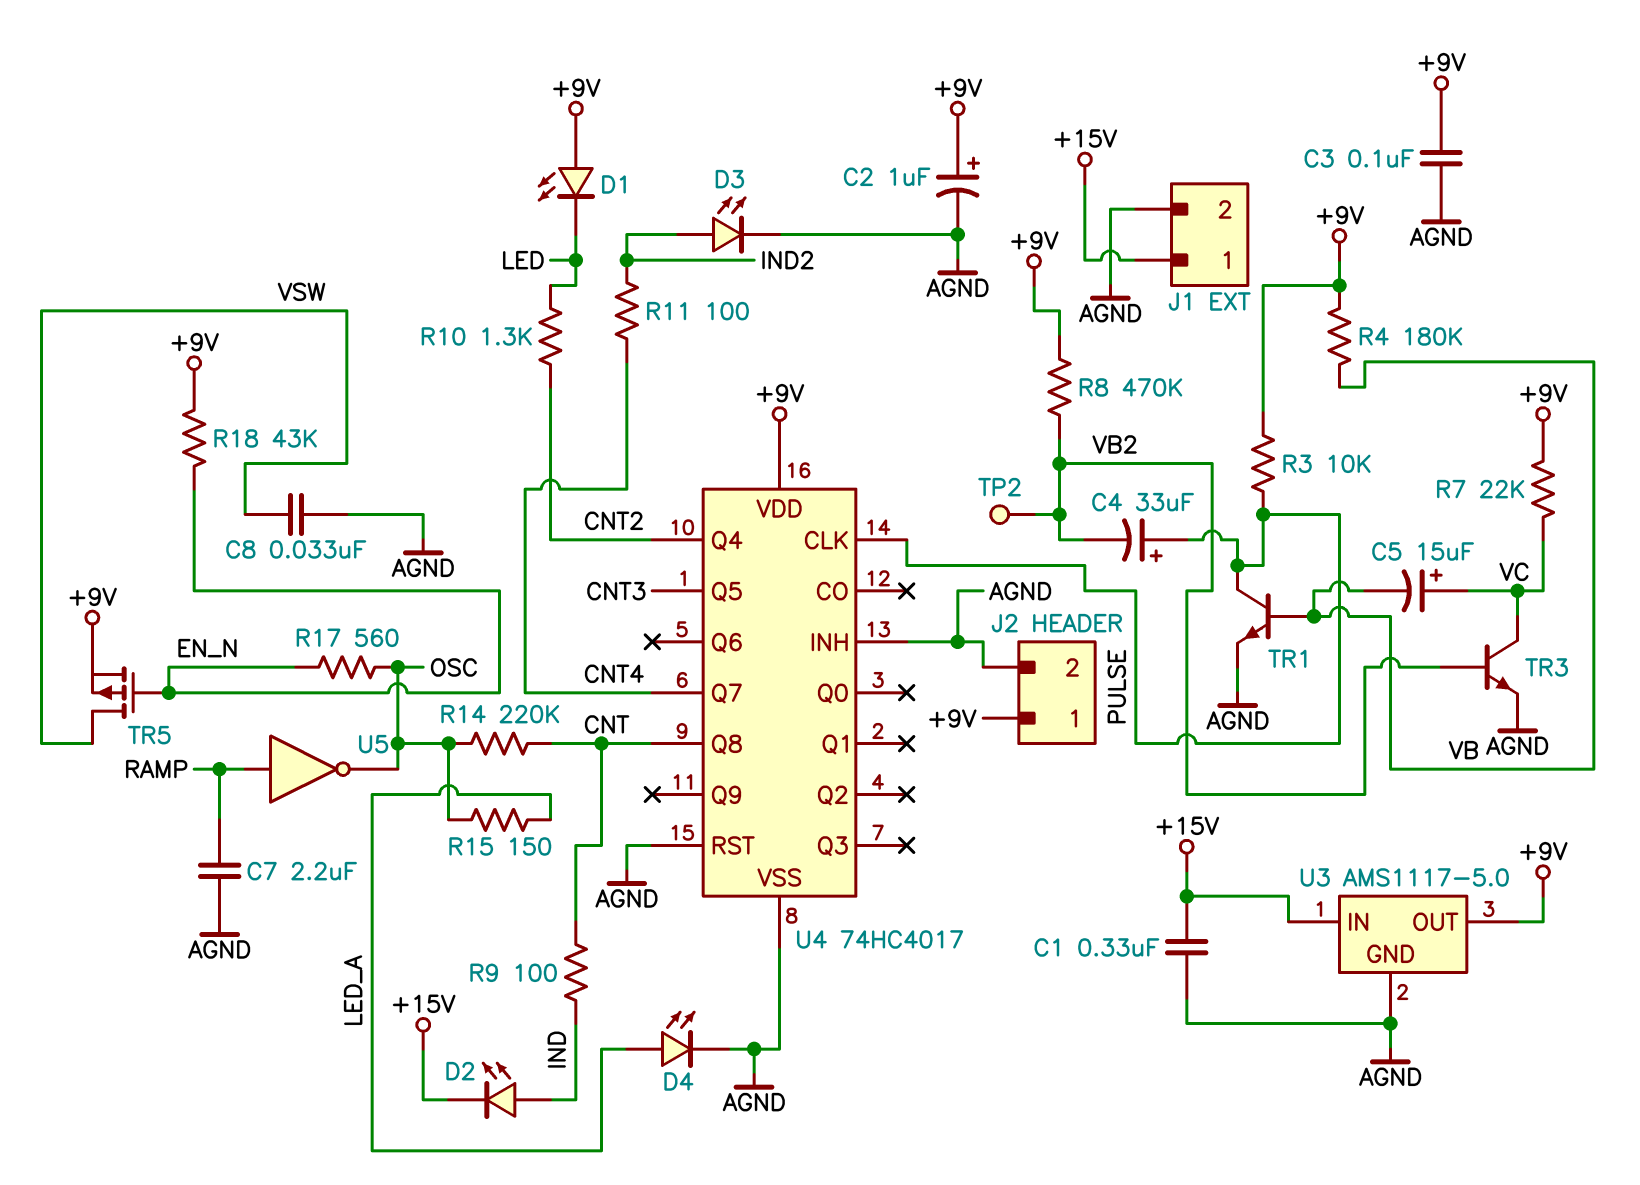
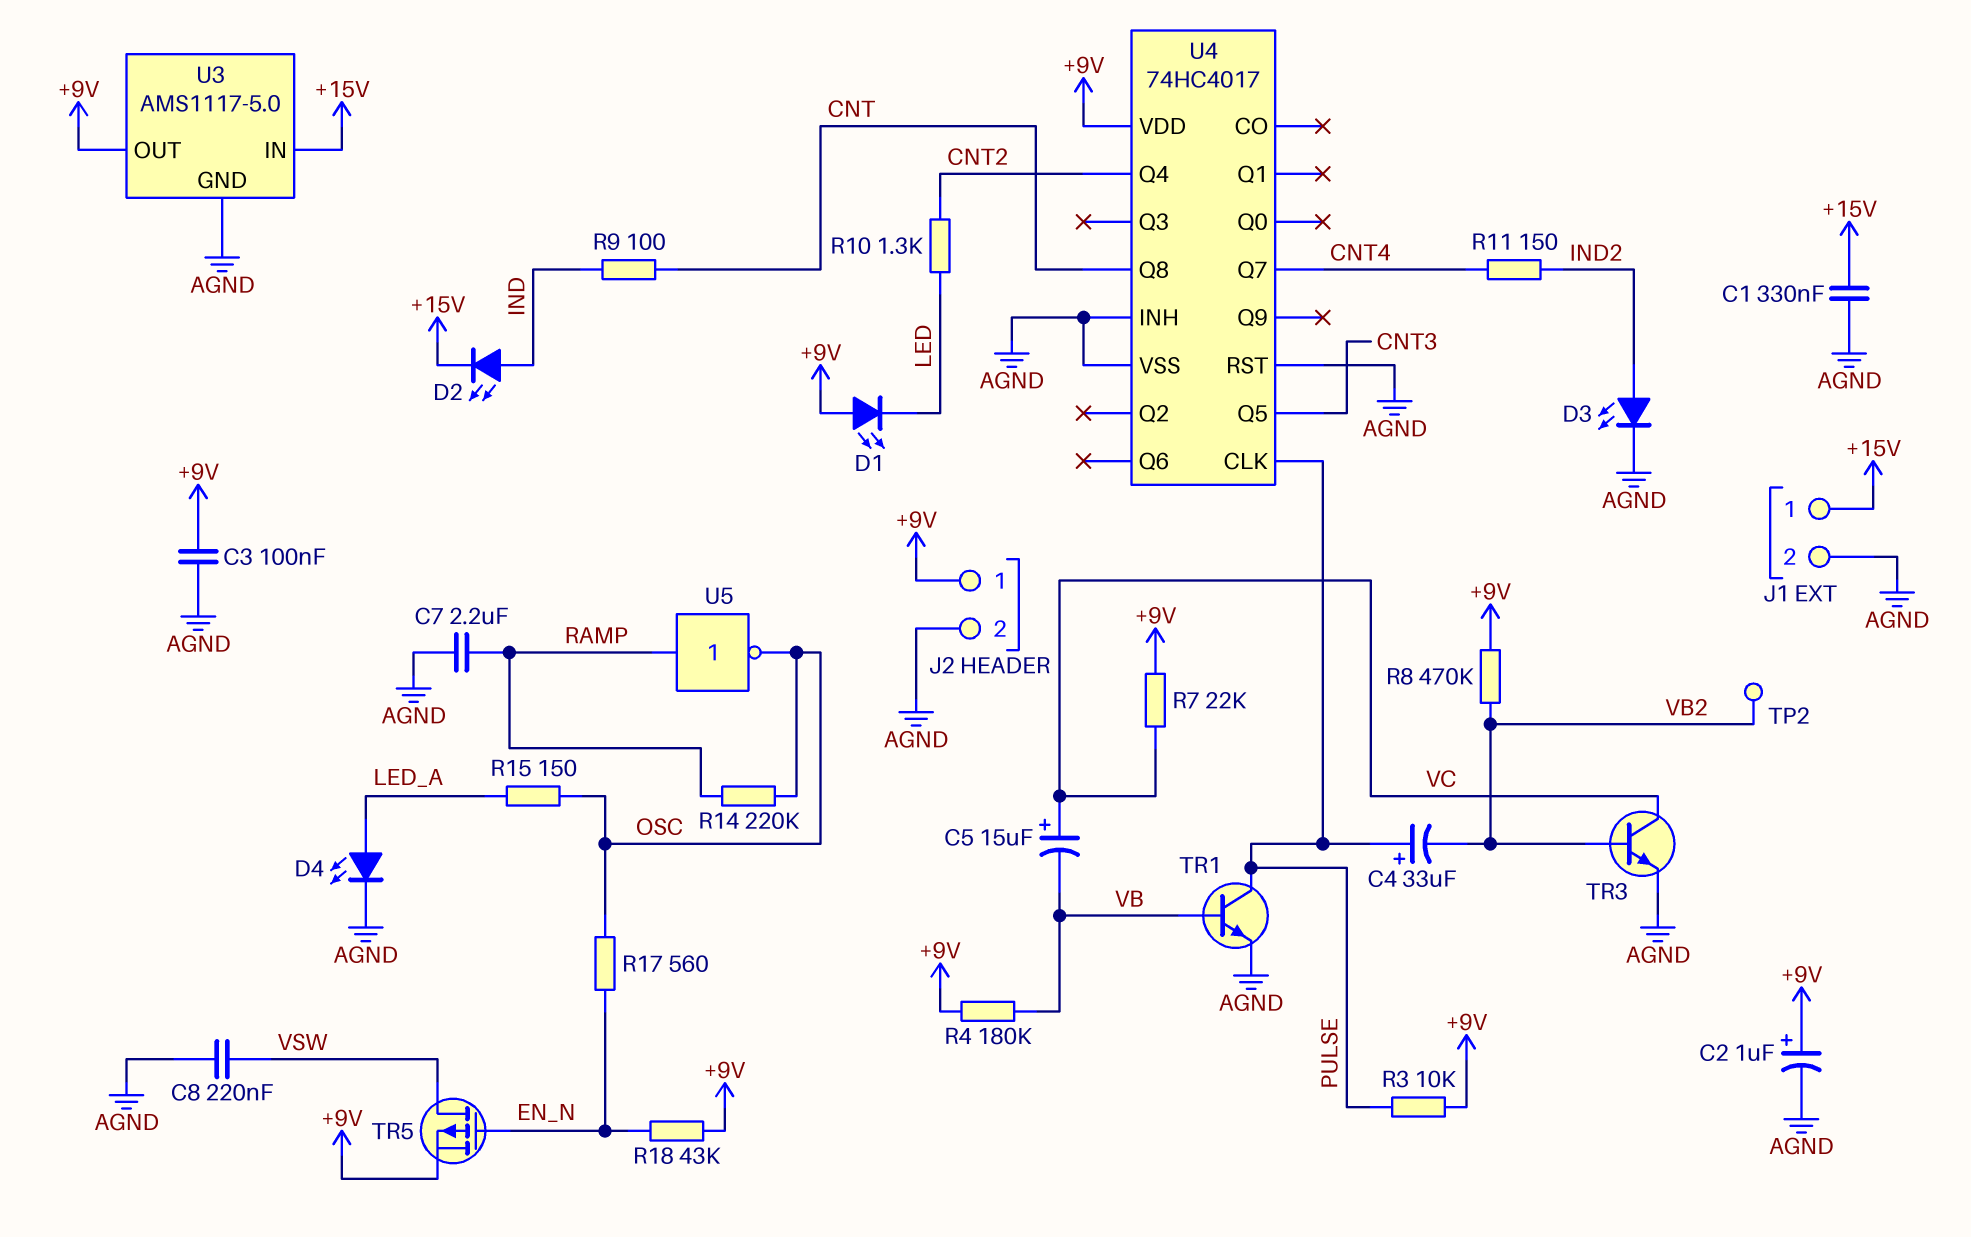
C8: 33nF (AGND, VSW) -> 220nF (AGND, VSW)
R11: 100 (CNT4, IND2) -> 150 (CNT4, IND2)
R14: 220k (CNT, OSC) -> 220k (OSC, RAMP)

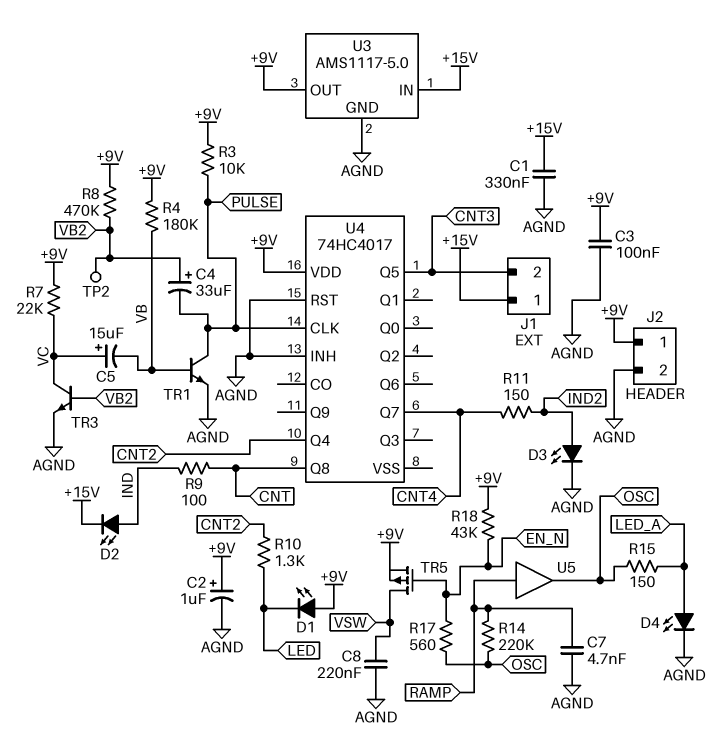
C4: 33uF (plus PULSE, minus VB2) -> 33uF (plus VB2, minus PULSE)
C7: 2.2uF (AGND, RAMP) -> 4.7nF (AGND, RAMP)
J1 pin 2: AGND -> CNT3
U4 pin VSS: AGND -> none
U5: NOT (in RAMP, out OSC) -> buffer (in RAMP, out OSC)

